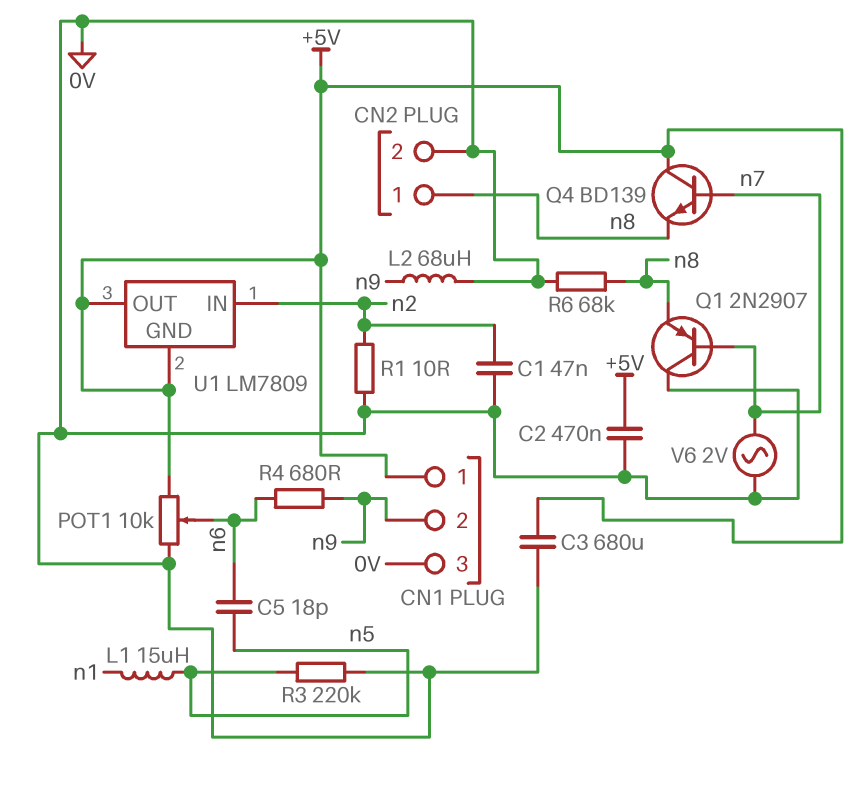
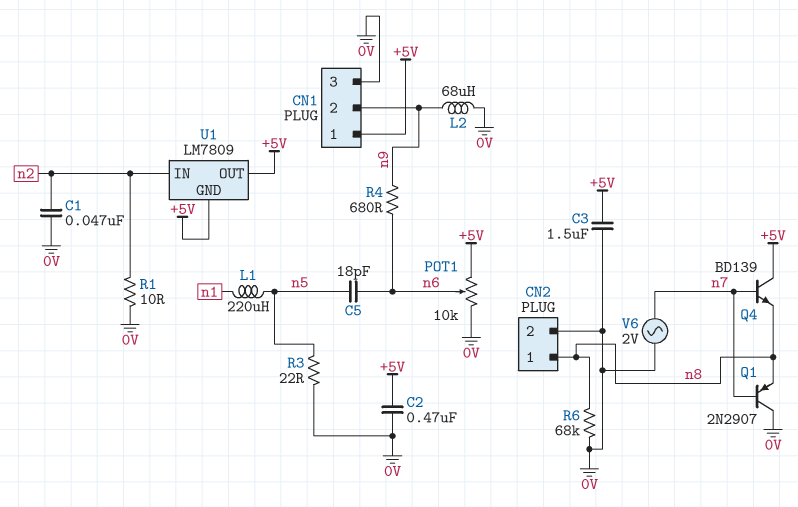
C3: 680uF (+5V, 0V) -> 1.5uF (+5V, 0V)
L1: 15uH (n1, n5) -> 220uH (n1, n5)
R3: 220k (0V, n5) -> 22 (0V, n5)

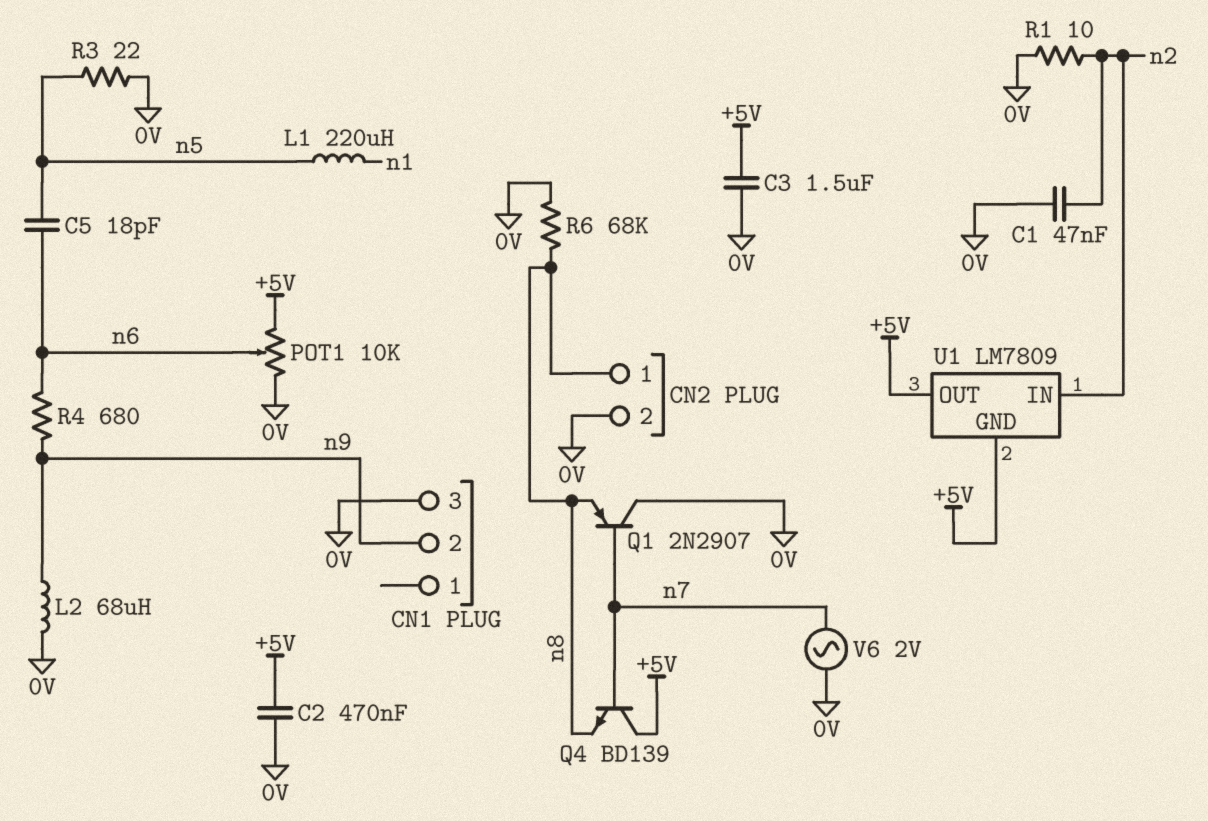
CN1 pin 1: +5V -> none

